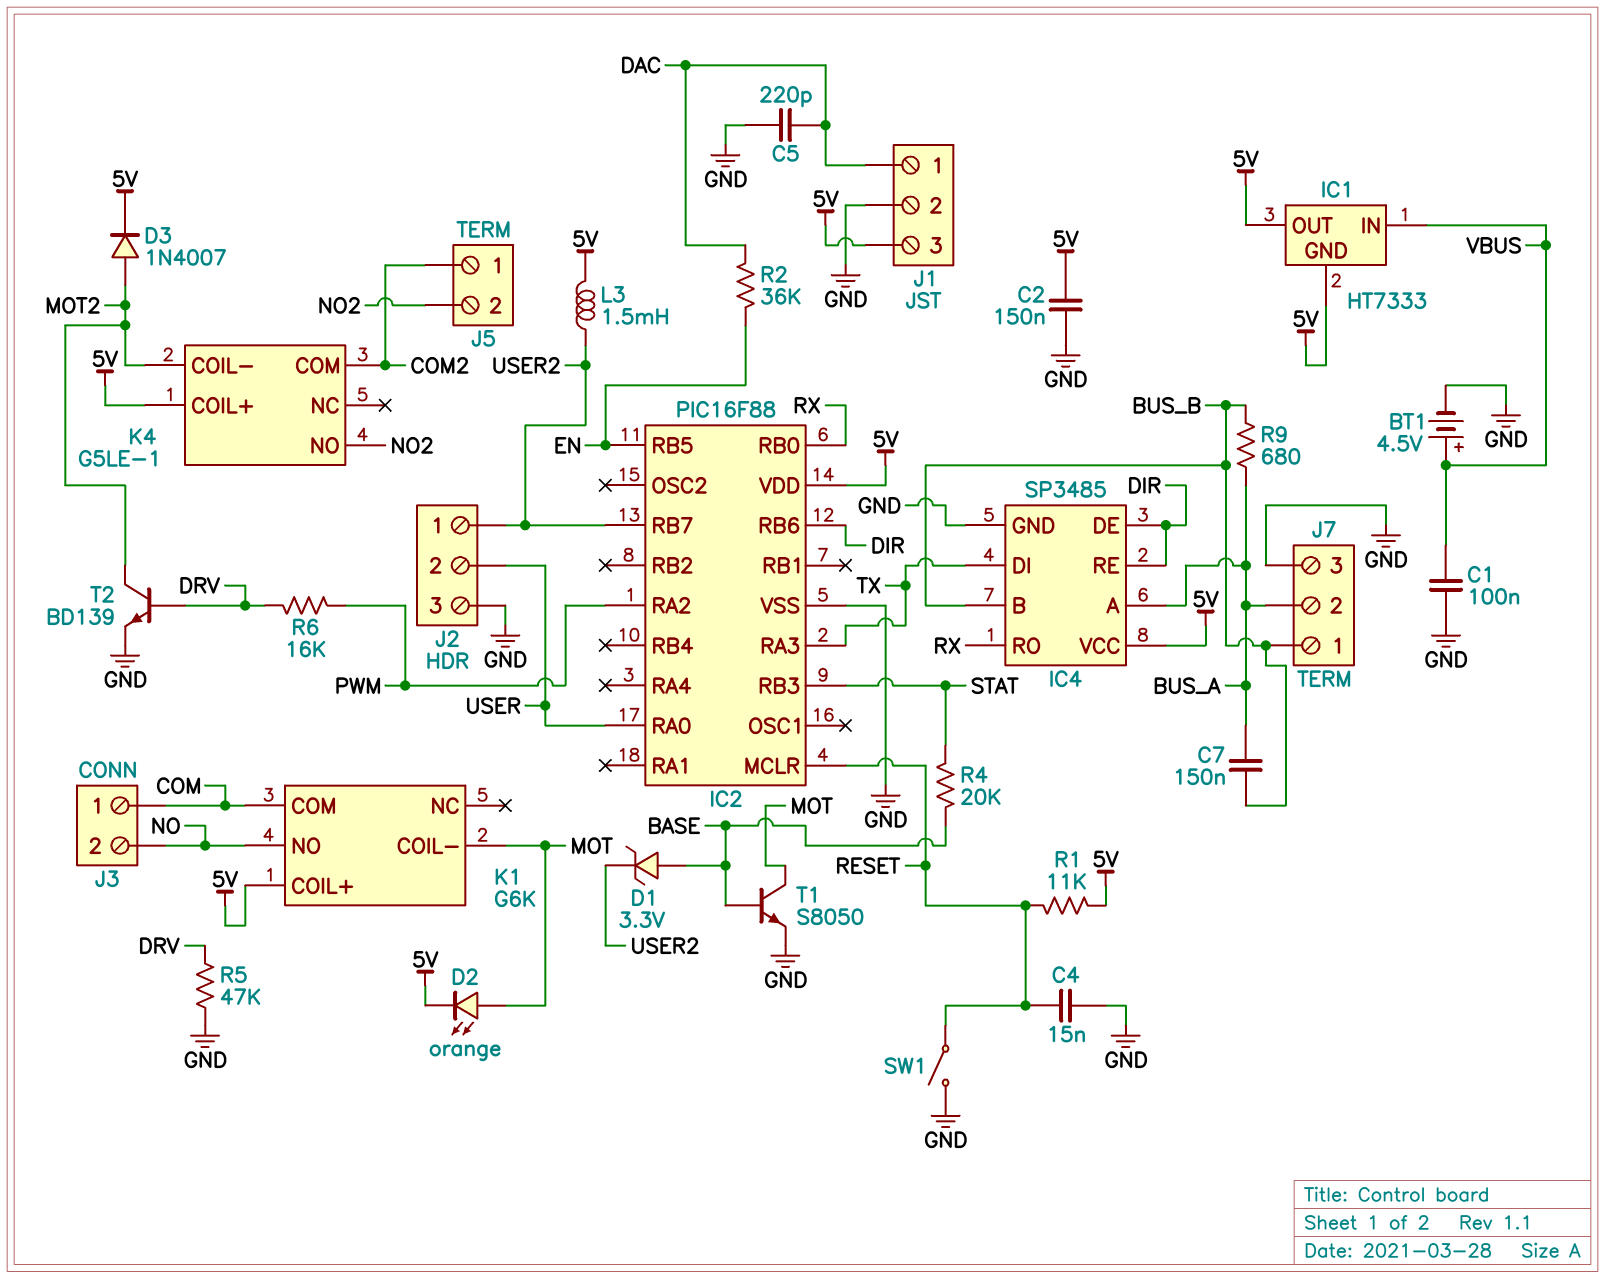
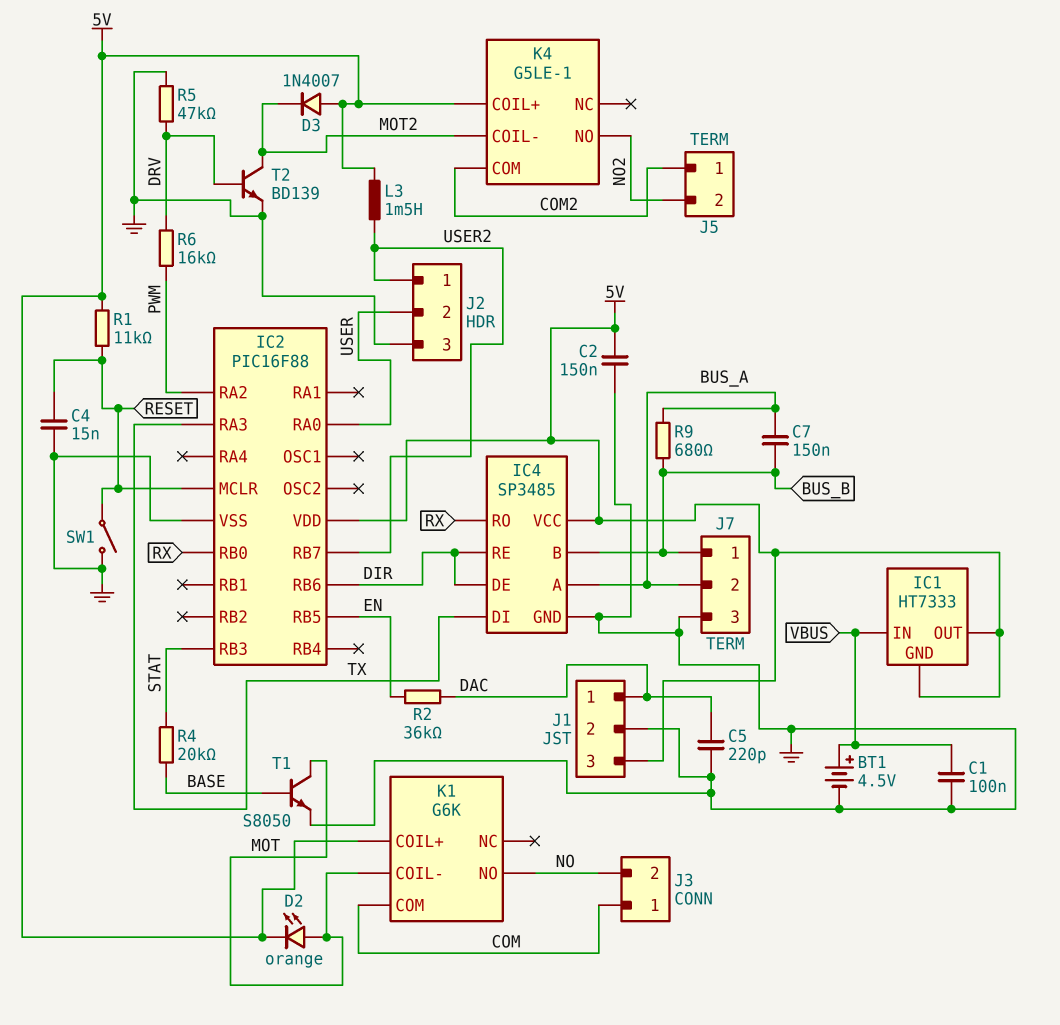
D1: zener 3.3V (A BASE, K USER2) -> none
D3: diode 1N4007 (A MOT2, K 5V) -> diode 1N4007 (A 5V, K MOT2)

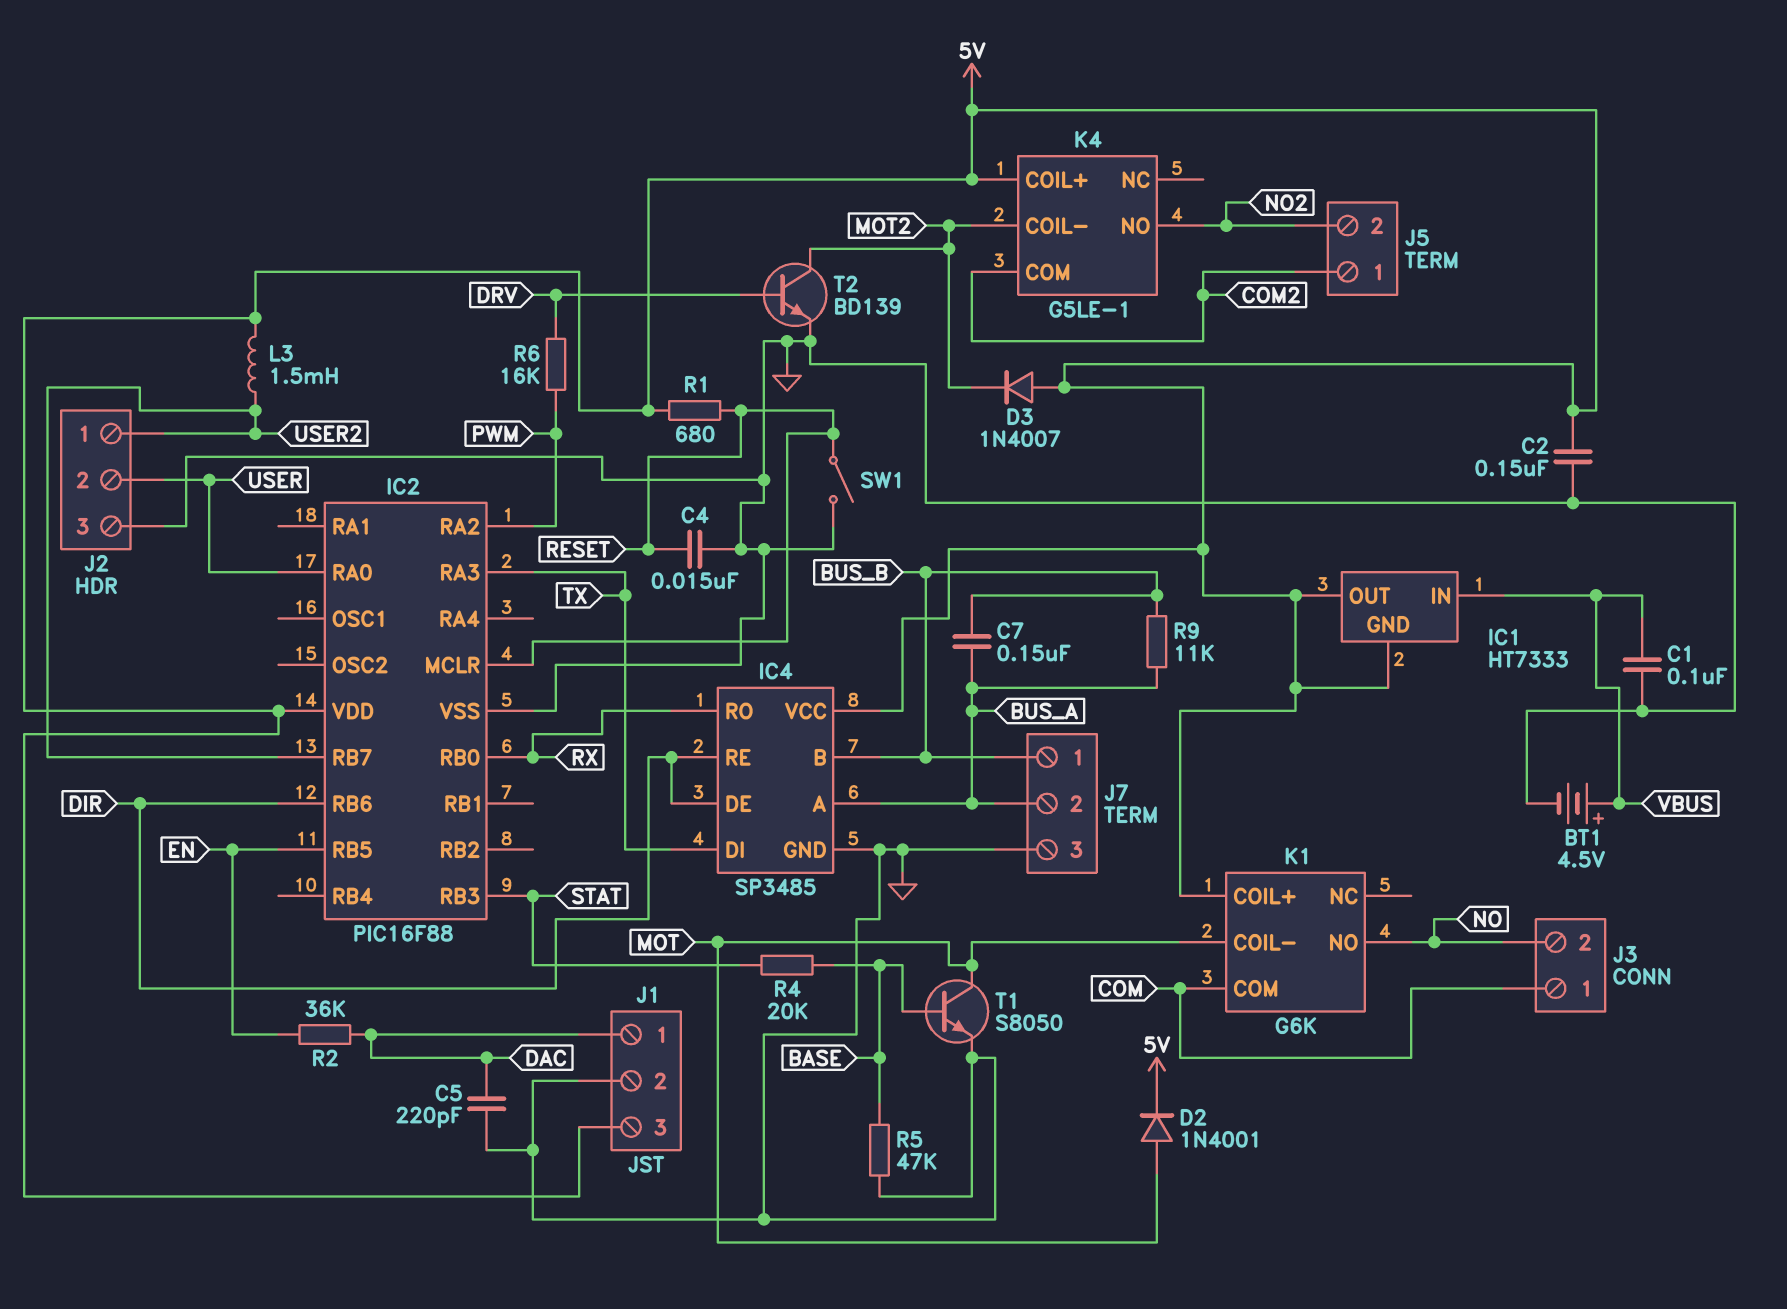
D2: LED orange (A MOT, K 5V) -> diode 1N4001 (A MOT, K 5V)
R1: 11k (5V, RESET) -> 680 (5V, RESET)
R5: 47k (DRV, GND) -> 47k (BASE, GND)
R9: 680 (BUS_A, BUS_B) -> 11k (BUS_A, BUS_B)

